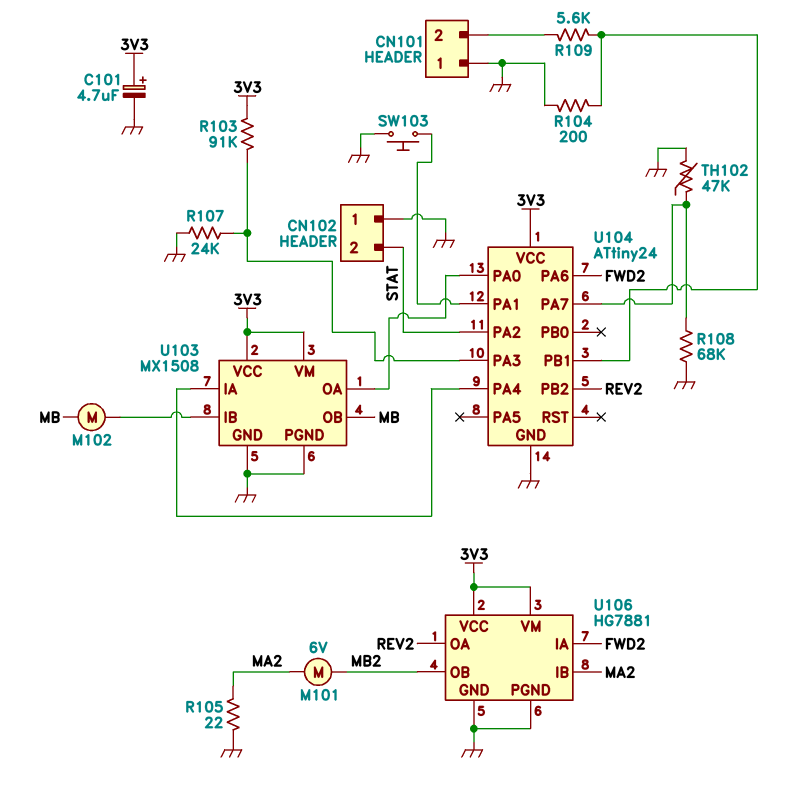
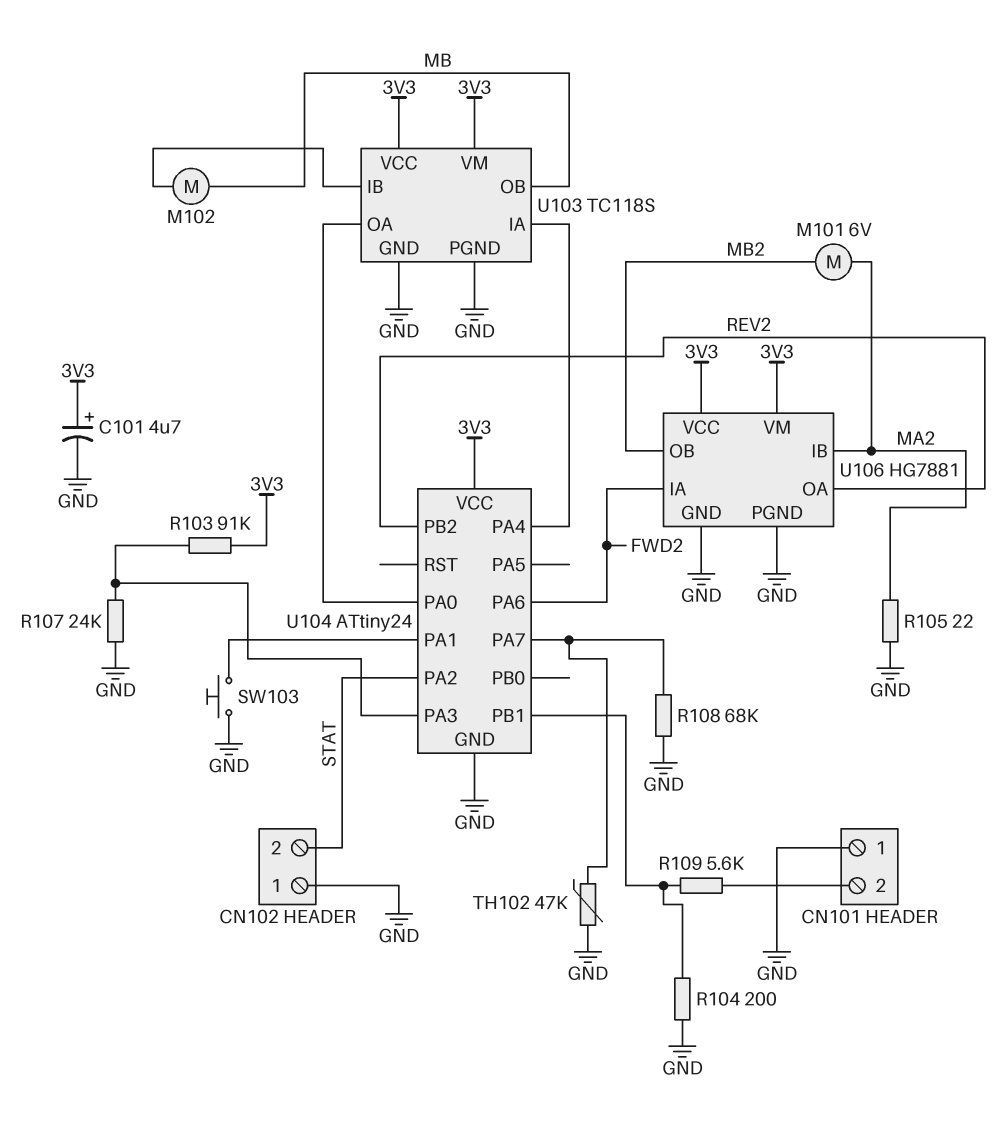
U103: MX1508 -> TC118S

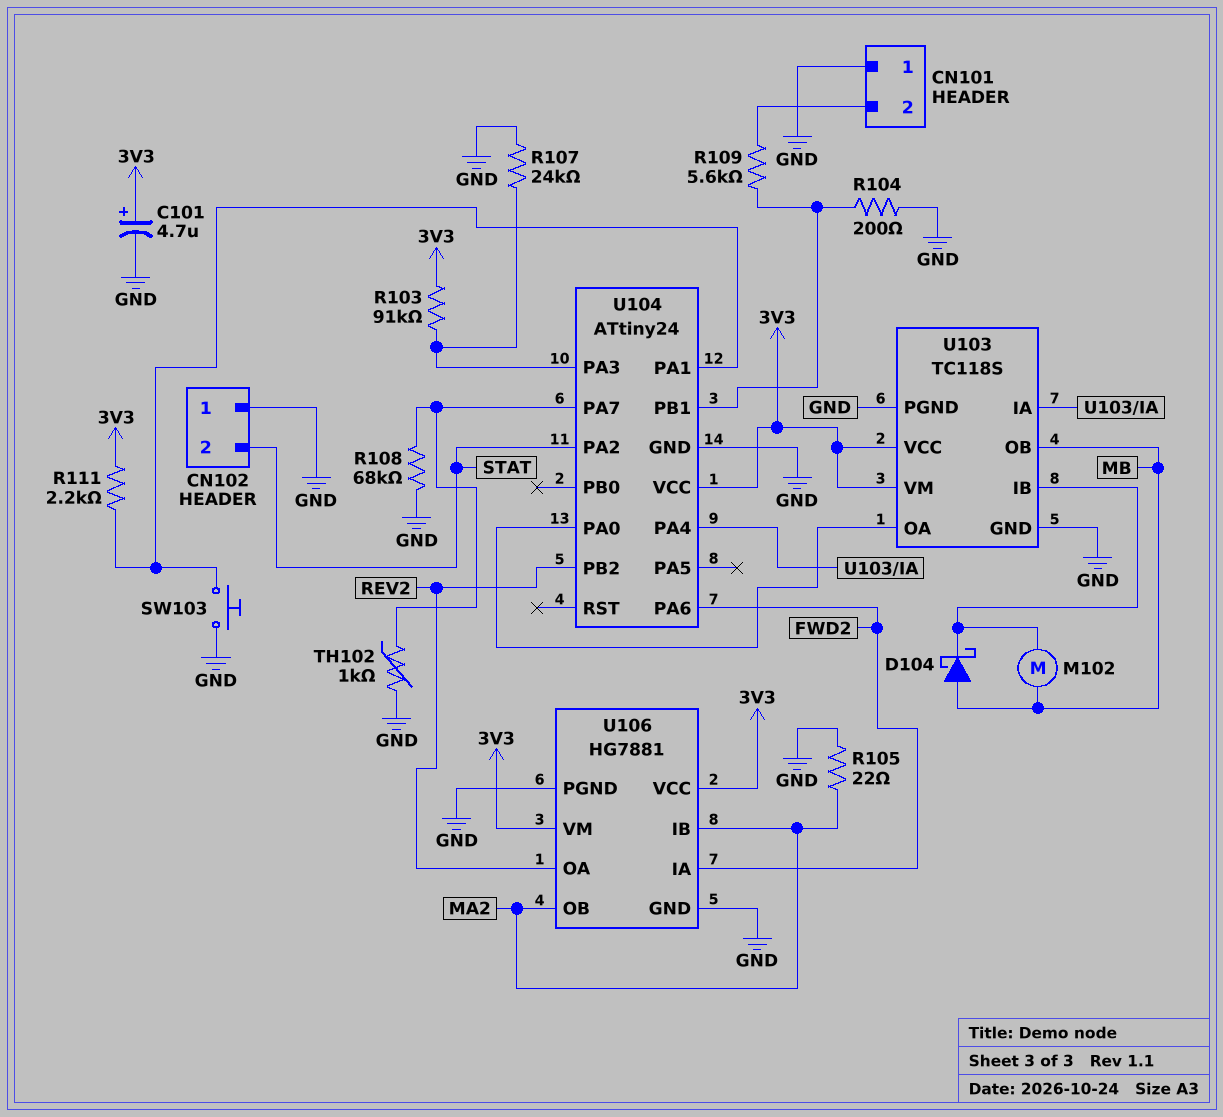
D104: none -> schottky (A MB, K U103/IB)
M101: motor 6V (MA2, MB2) -> none
R111: none -> 2.2k (3V3, U104/PA1)
TH102: 47k (GND, U104/PA7) -> 1k (GND, U104/PA7)
U106 pin OB: MB2 -> MA2

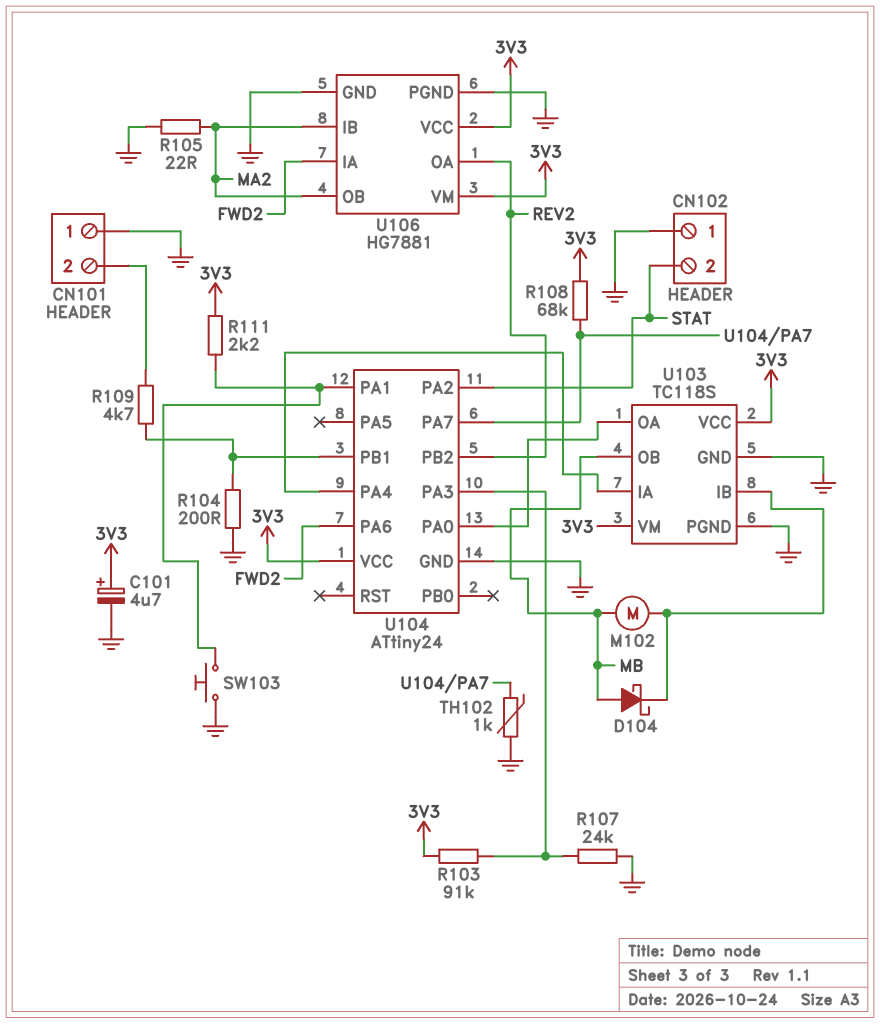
R108: 68k (GND, U104/PA7) -> 68k (3V3, U104/PA7)
R109: 5.6k (CN101/2, U104/PB1) -> 4.7k (CN101/2, U104/PB1)

